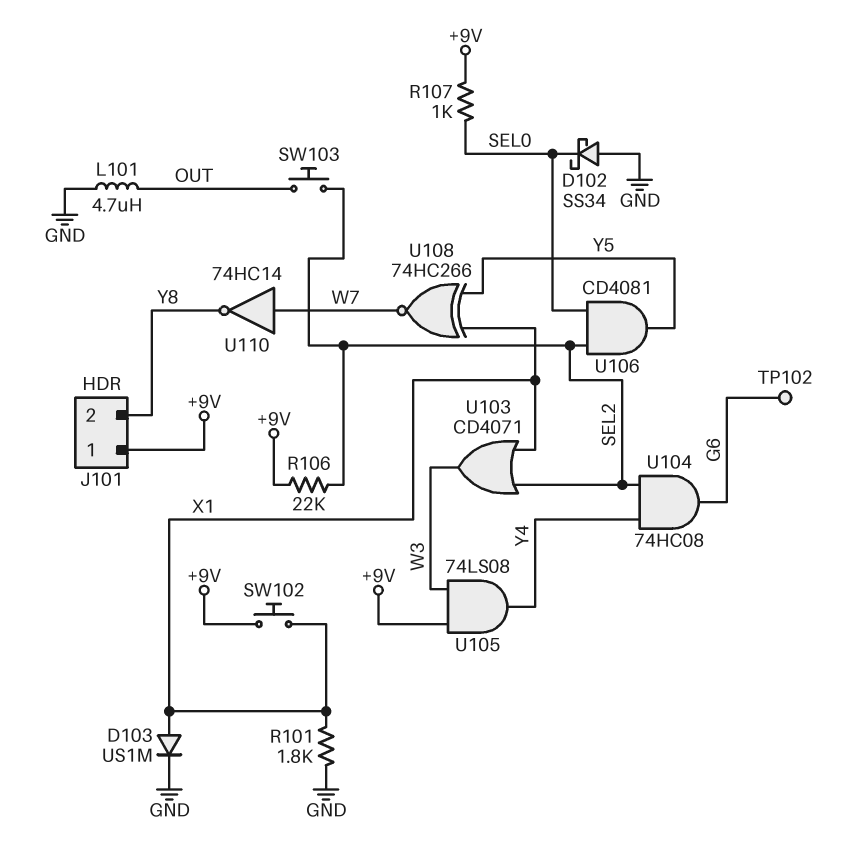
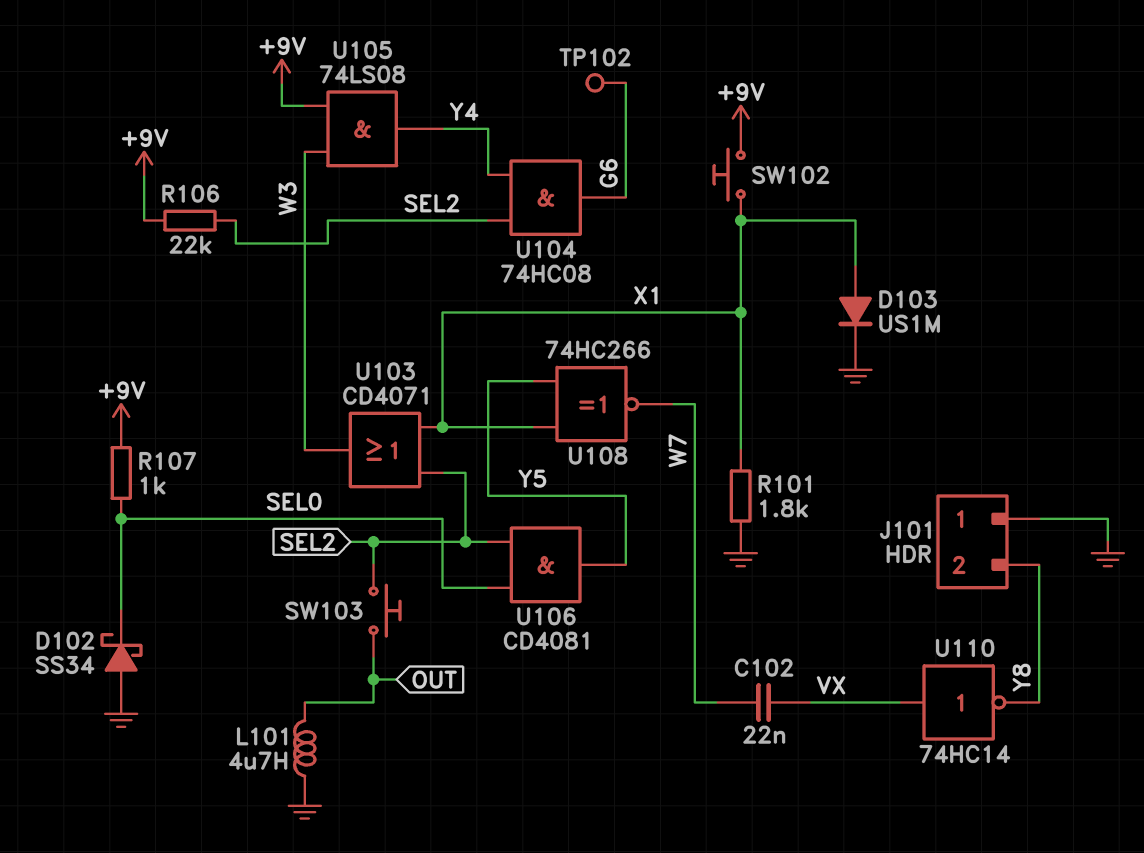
C102: none -> 22nF (VX, W7)
J101 pin 1: +9V -> GND
U110: NOT 74HC14 (in W7, out Y8) -> NOT 74HC14 (in VX, out Y8)

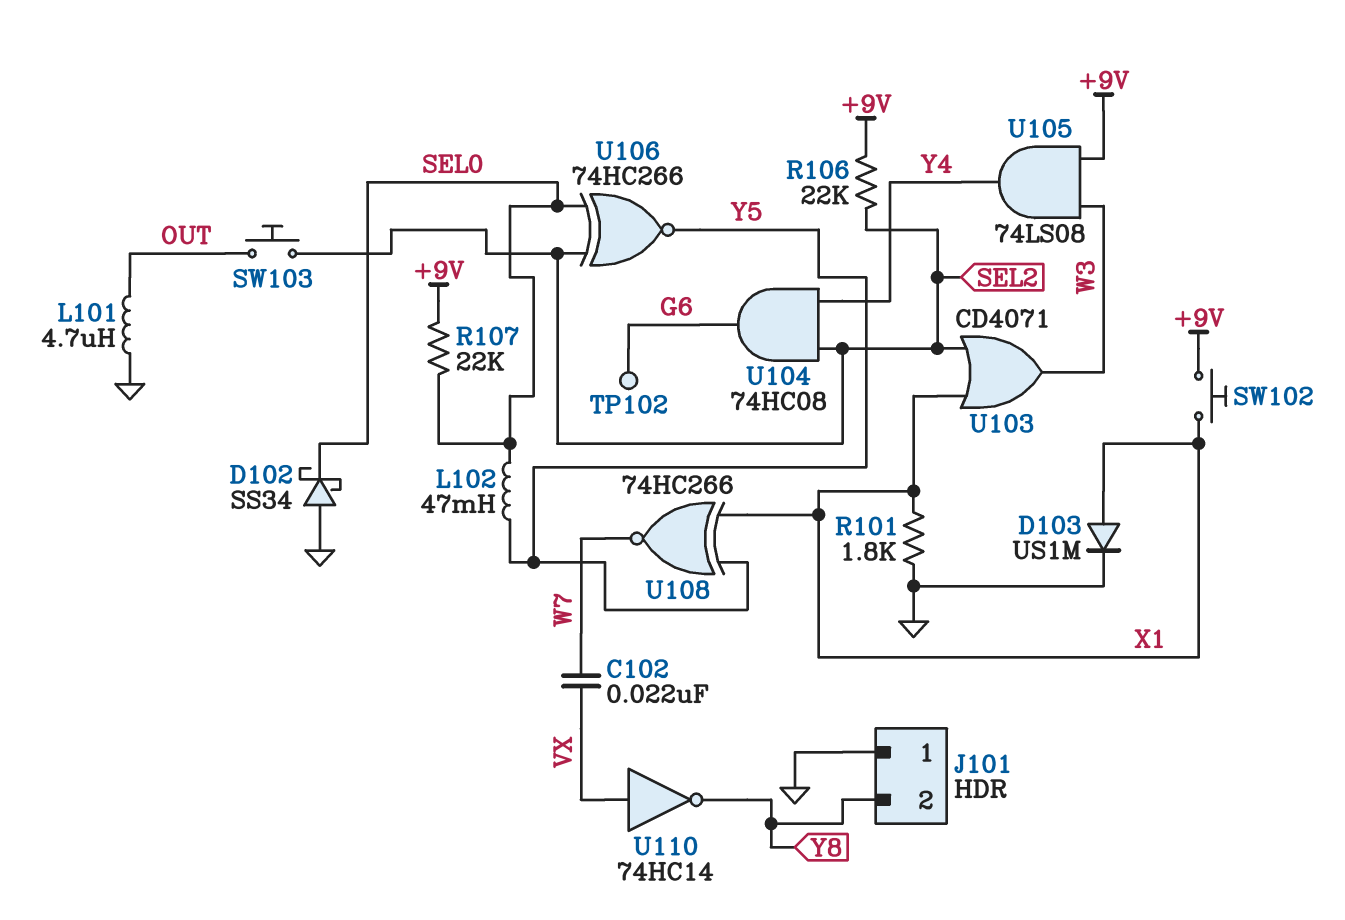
L102: none -> 47mH (SEL0, Y5)
R107: 1k (+9V, SEL0) -> 22k (+9V, SEL0)
U106: AND CD4081 (in SEL0, in SEL2, out Y5) -> XNOR 74HC266 (in SEL0, in SEL2, out Y5)

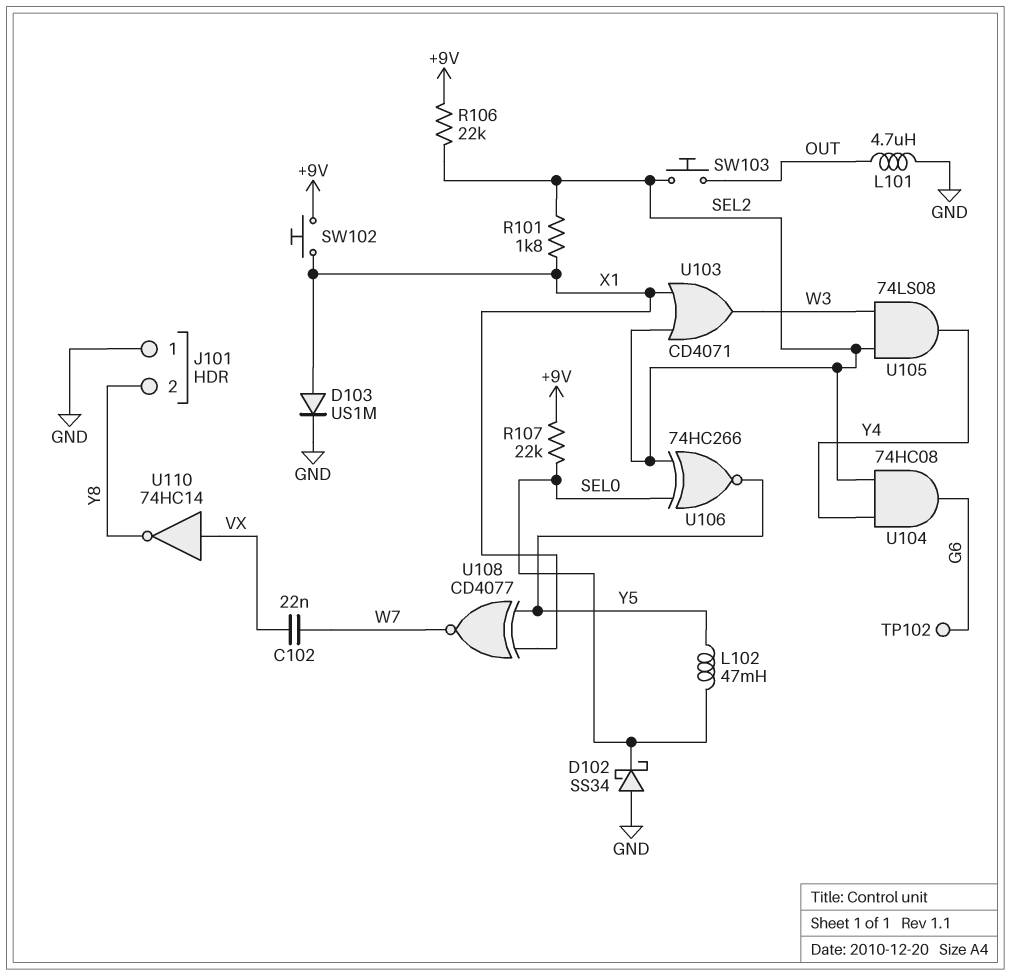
R101: 1.8k (GND, X1) -> 1.8k (SEL2, X1)
U105: AND 74LS08 (in +9V, in W3, out Y4) -> AND 74LS08 (in SEL2, in W3, out Y4)
U108: XNOR 74HC266 (in X1, in Y5, out W7) -> XNOR CD4077 (in X1, in Y5, out W7)

